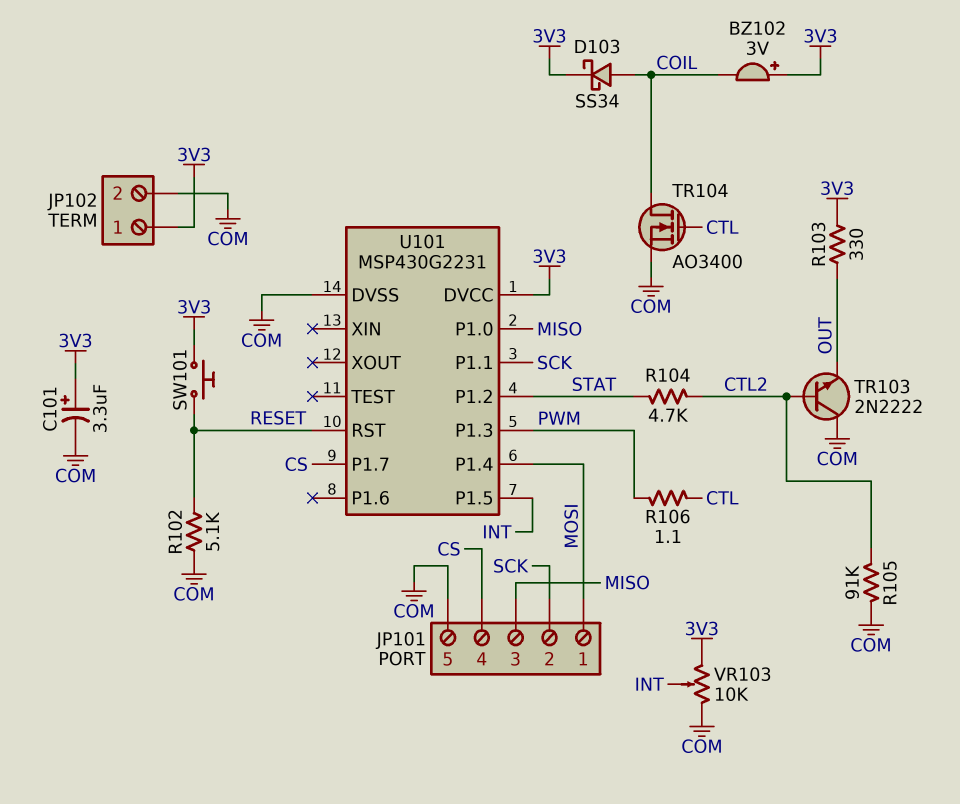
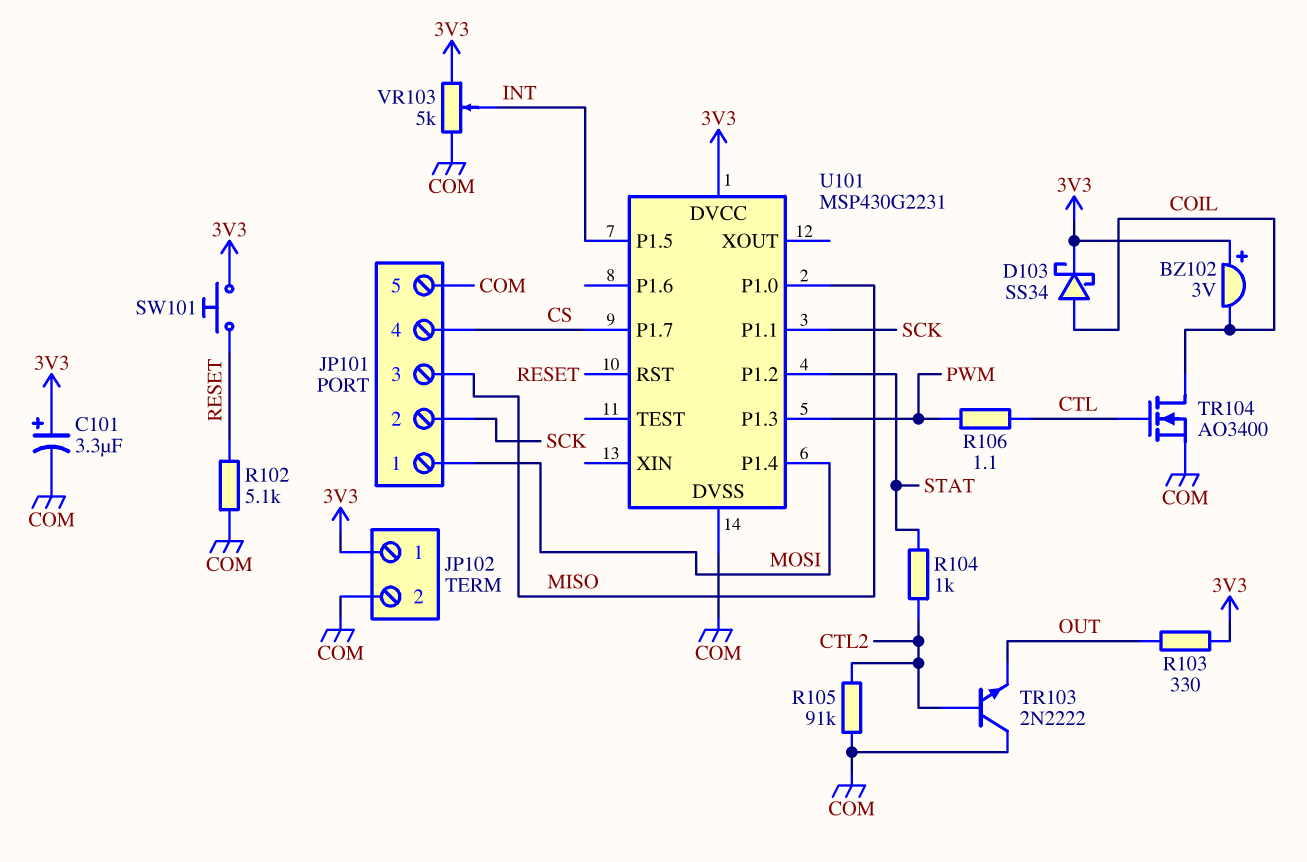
R104: 4.7k (CTL2, STAT) -> 1k (CTL2, STAT)
VR103: 10k (3V3, COM, wiper INT) -> 5k (3V3, COM, wiper INT)

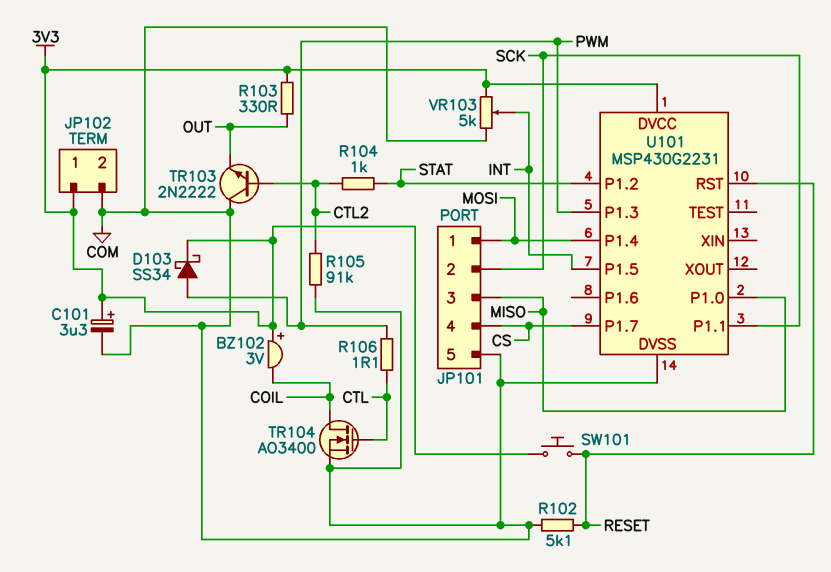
D103: schottky SS34 (A COIL, K 3V3) -> schottky SS34 (A PWM, K 3V3)

